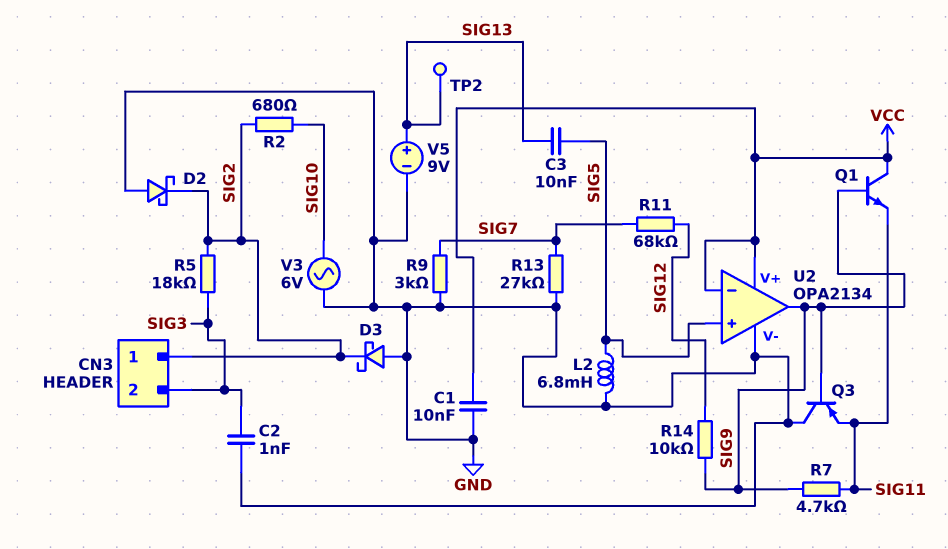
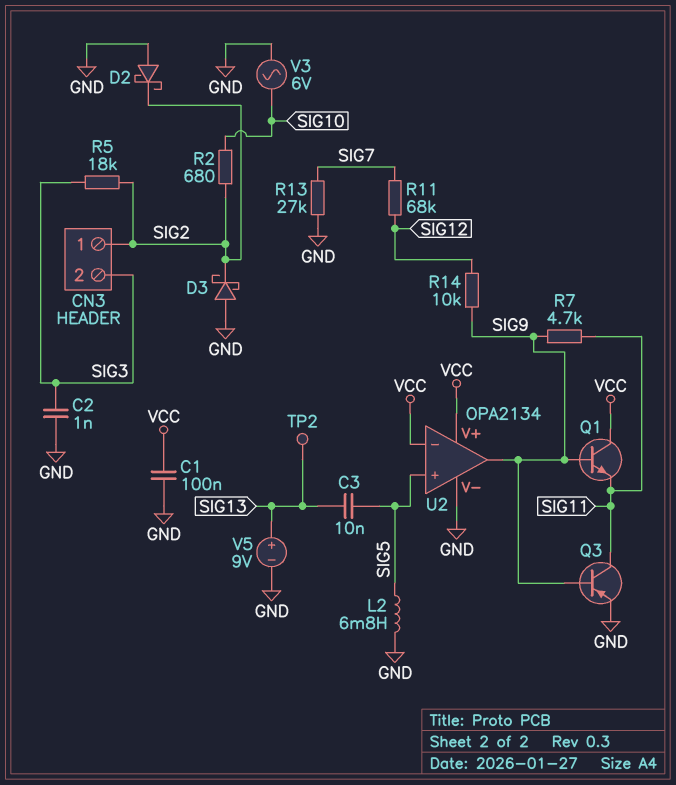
C1: 10nF (GND, VCC) -> 100nF (GND, VCC)
Q3: PNP (B SIG9, C GND, E SIG11) -> PNP (B SIG9, C SIG11, E GND)
R9: 3k (GND, SIG7) -> none

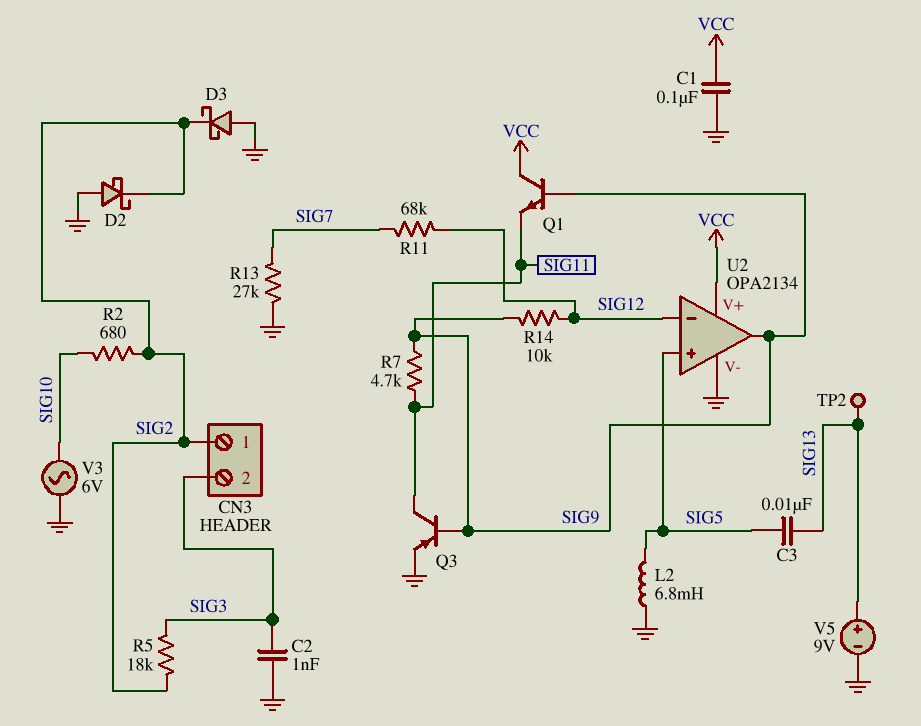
U2 pin in-: VCC -> SIG12

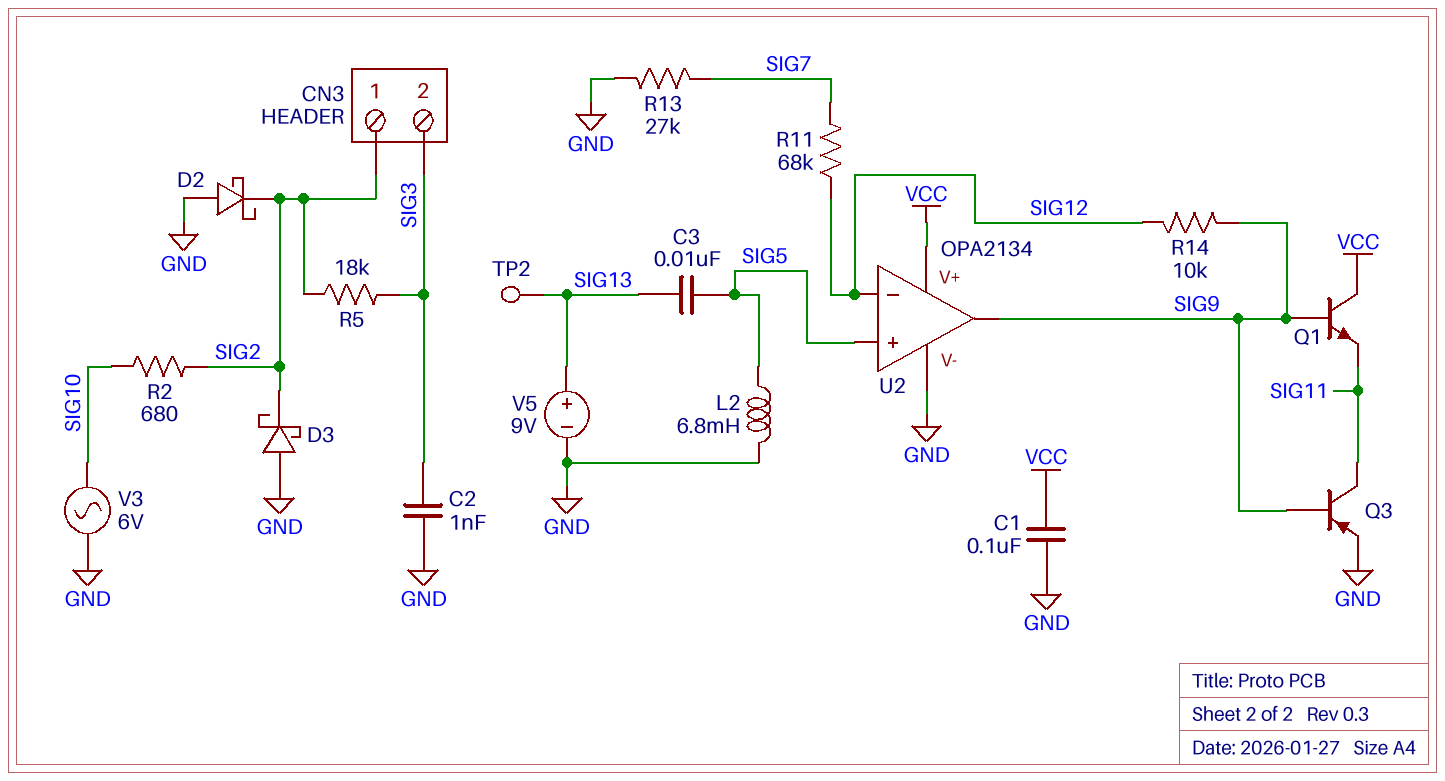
R7: 4.7k (SIG9, SIG11) -> none

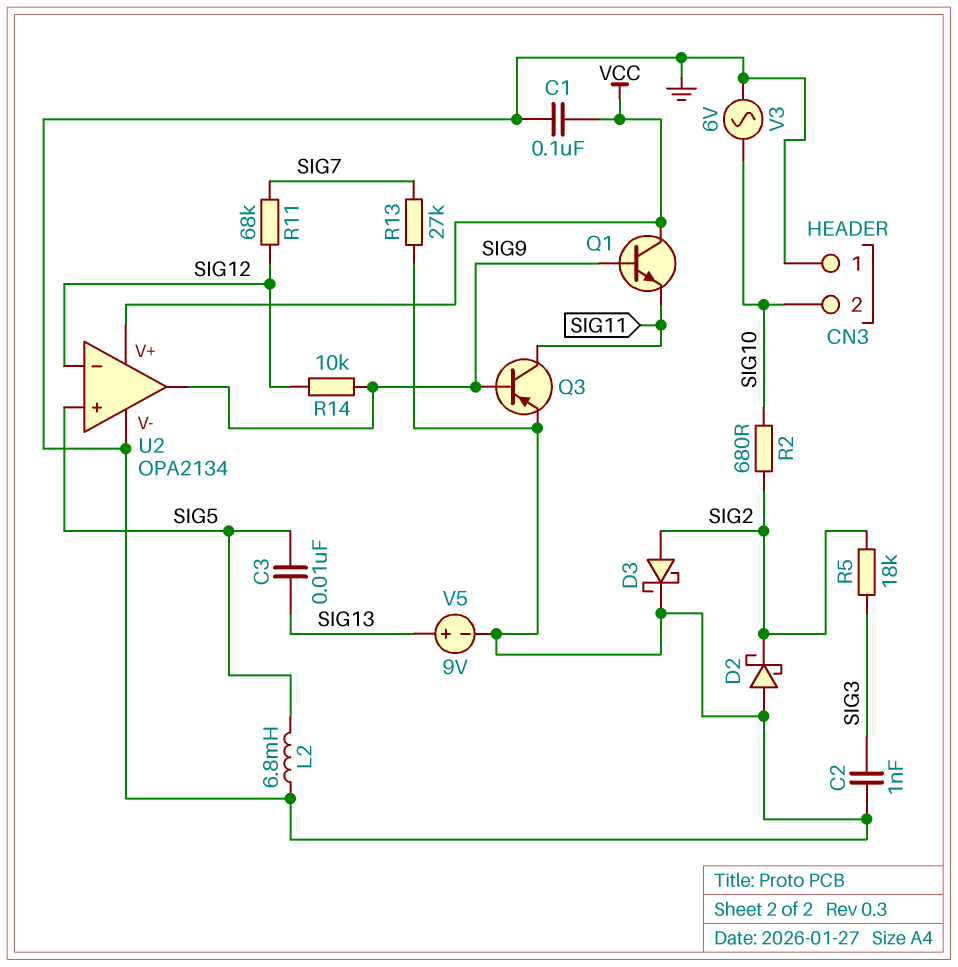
CN3 pin 1: SIG2 -> GND
CN3 pin 2: SIG3 -> SIG10
D3: schottky (A GND, K SIG2) -> schottky (A SIG2, K GND)
TP2: test point (SIG13) -> none

